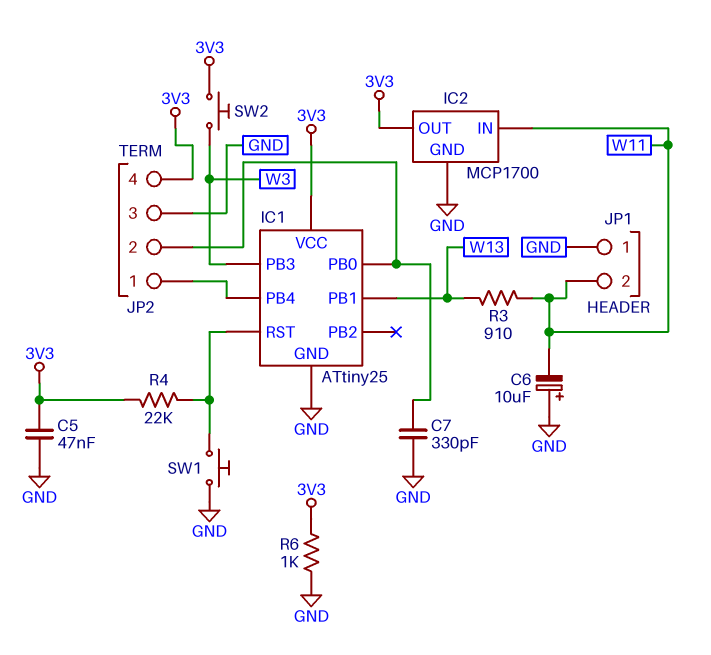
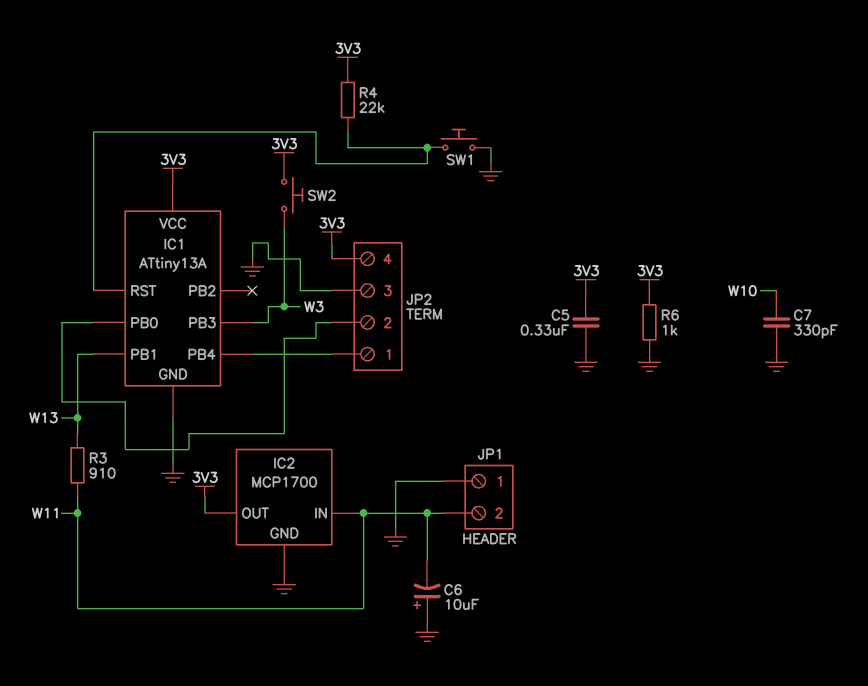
C5: 47nF (3V3, GND) -> 330nF (3V3, GND)
C7: 330pF (GND, IC1/PB0) -> 330pF (GND, W10)
IC1: ATtiny25 -> ATtiny13A

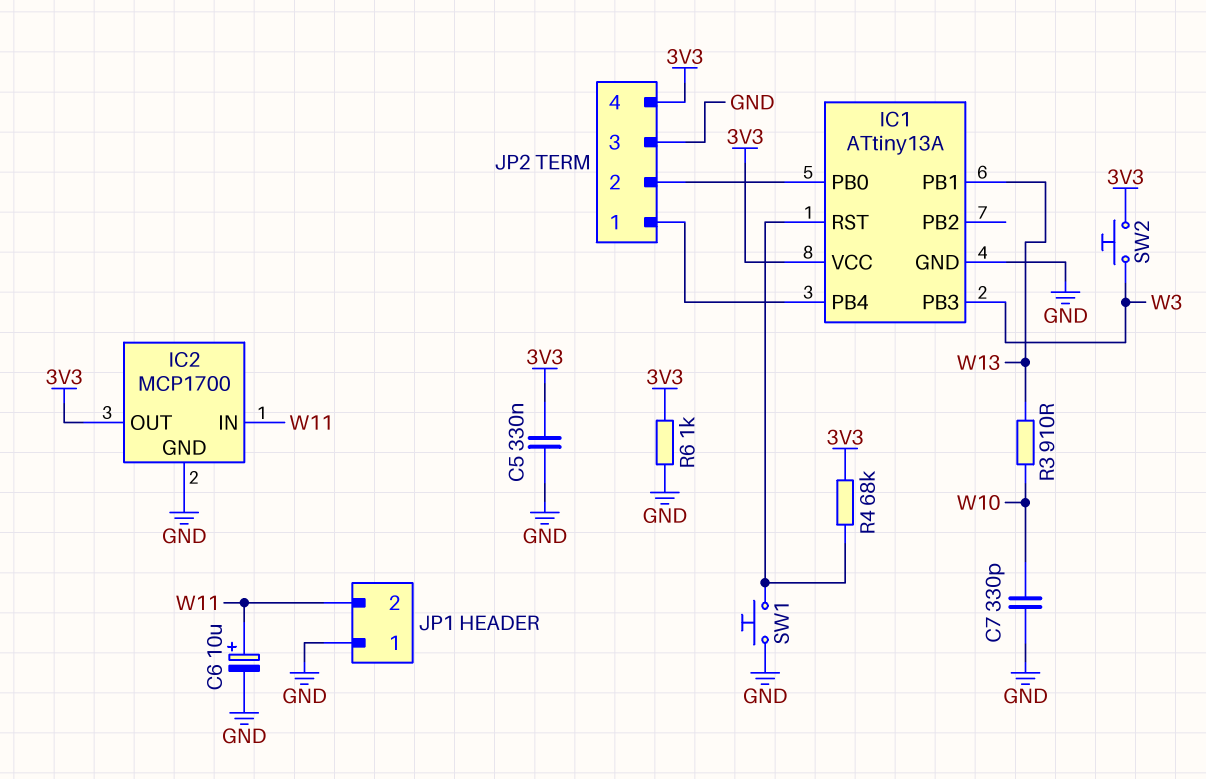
C6: 10uF (plus GND, minus W11) -> 10uF (plus W11, minus GND)
R3: 910 (W11, W13) -> 910 (W10, W13)
R4: 22k (3V3, IC1/RST) -> 68k (3V3, IC1/RST)

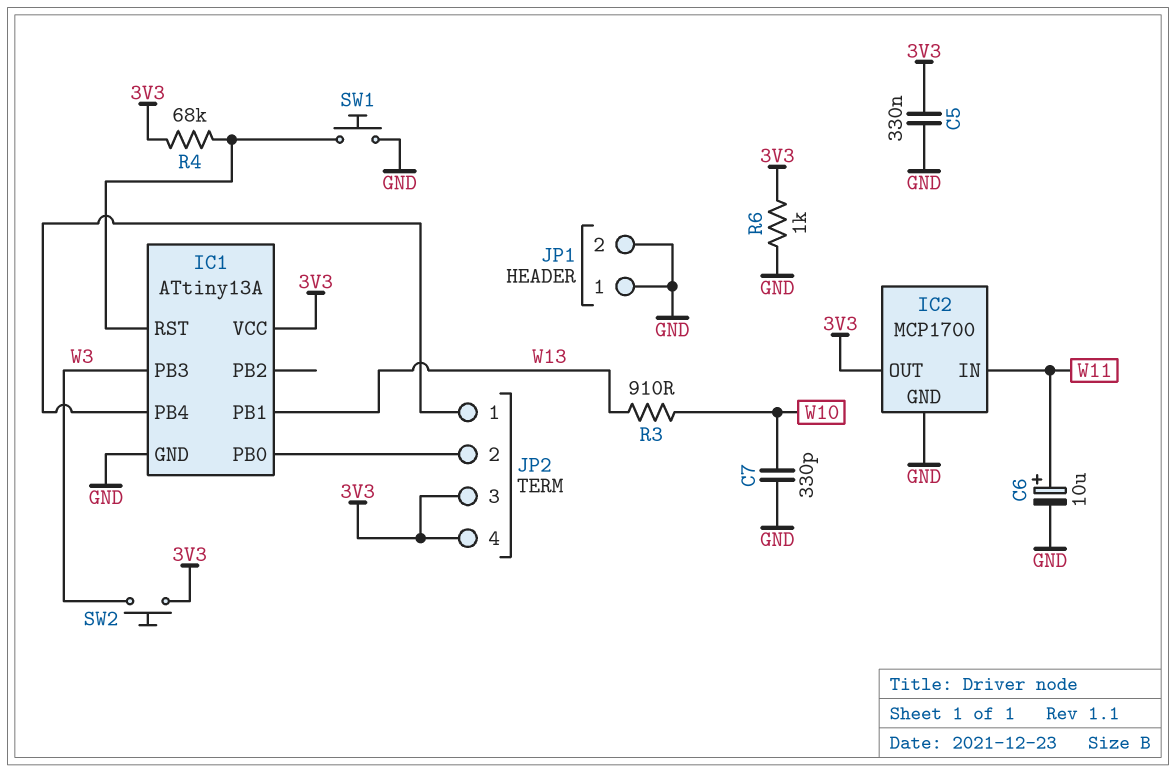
JP1 pin 2: W11 -> GND
JP2 pin 3: GND -> 3V3

